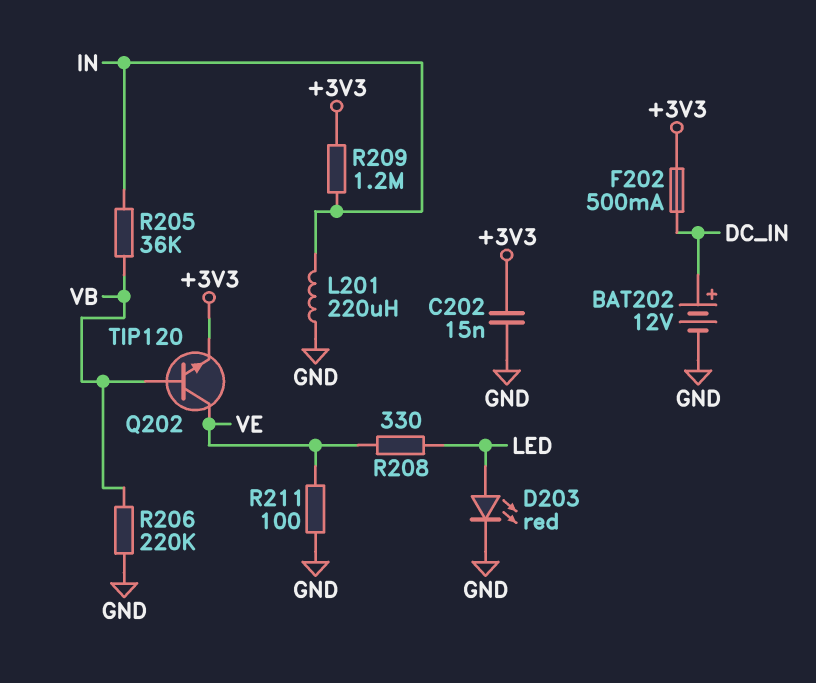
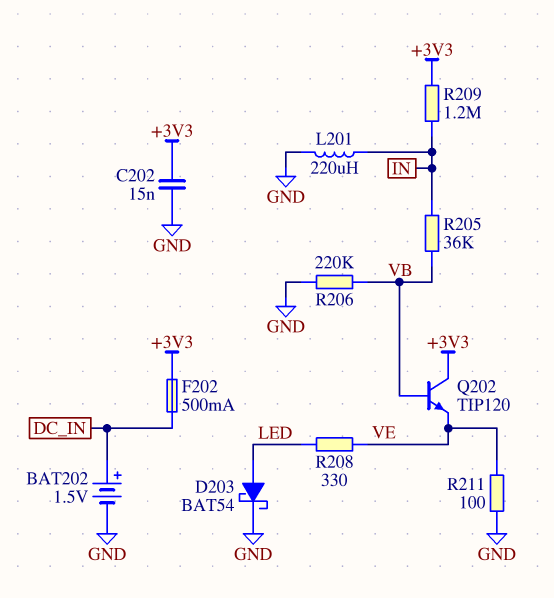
BAT202: 12V (plus DC_IN, minus GND) -> 1.5V (plus DC_IN, minus GND)
D203: LED red (A LED, K GND) -> schottky BAT54 (A LED, K GND)
Q202: NPN TIP120 (B VB, C VE, E +3V3) -> NPN TIP120 (B VB, C +3V3, E VE)

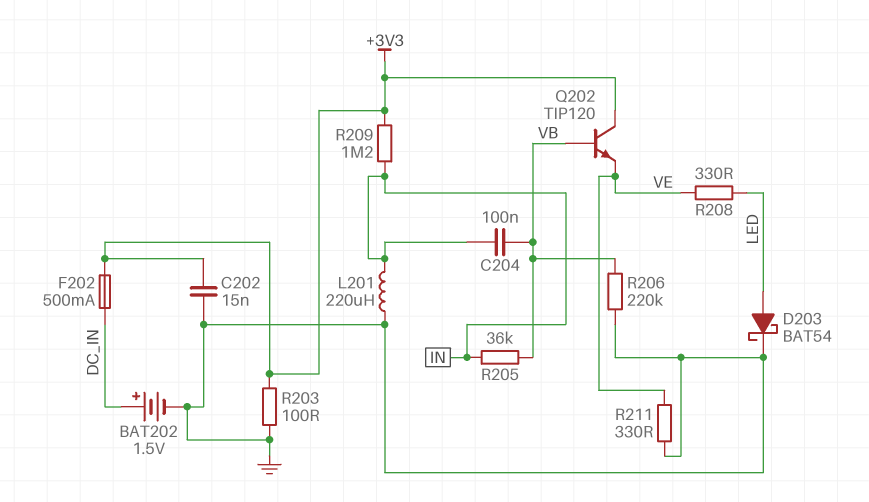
C204: none -> 100nF (IN, VB)
R203: none -> 100 (+3V3, GND)
R211: 100 (GND, VE) -> 330 (GND, VE)

